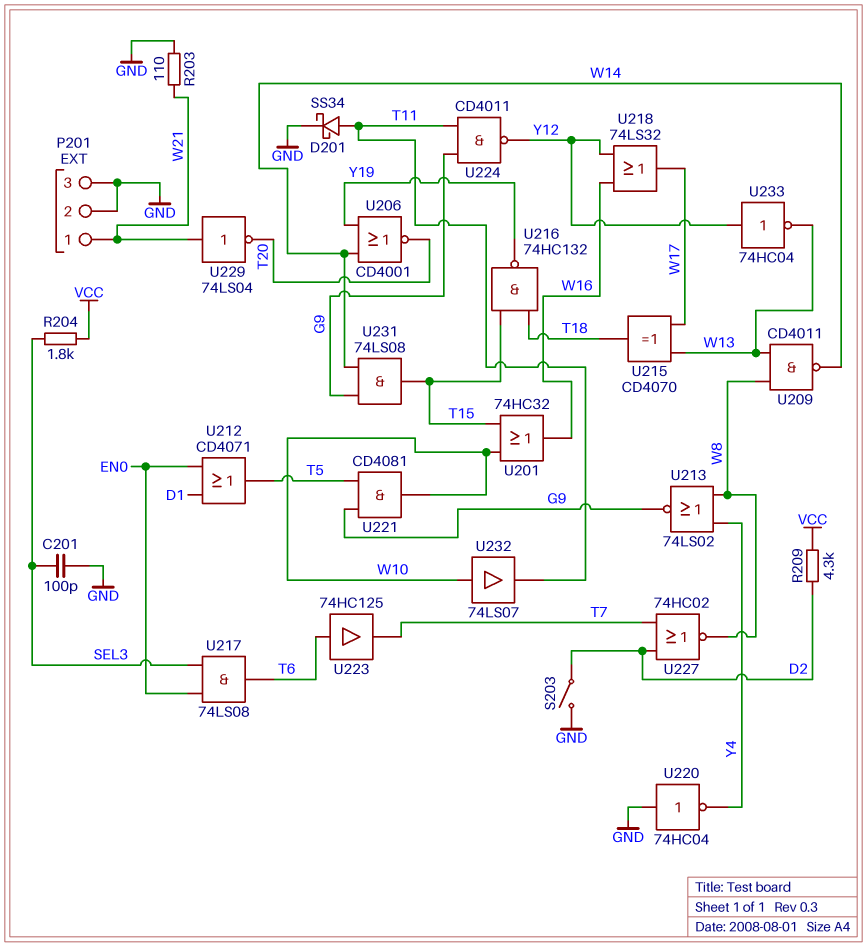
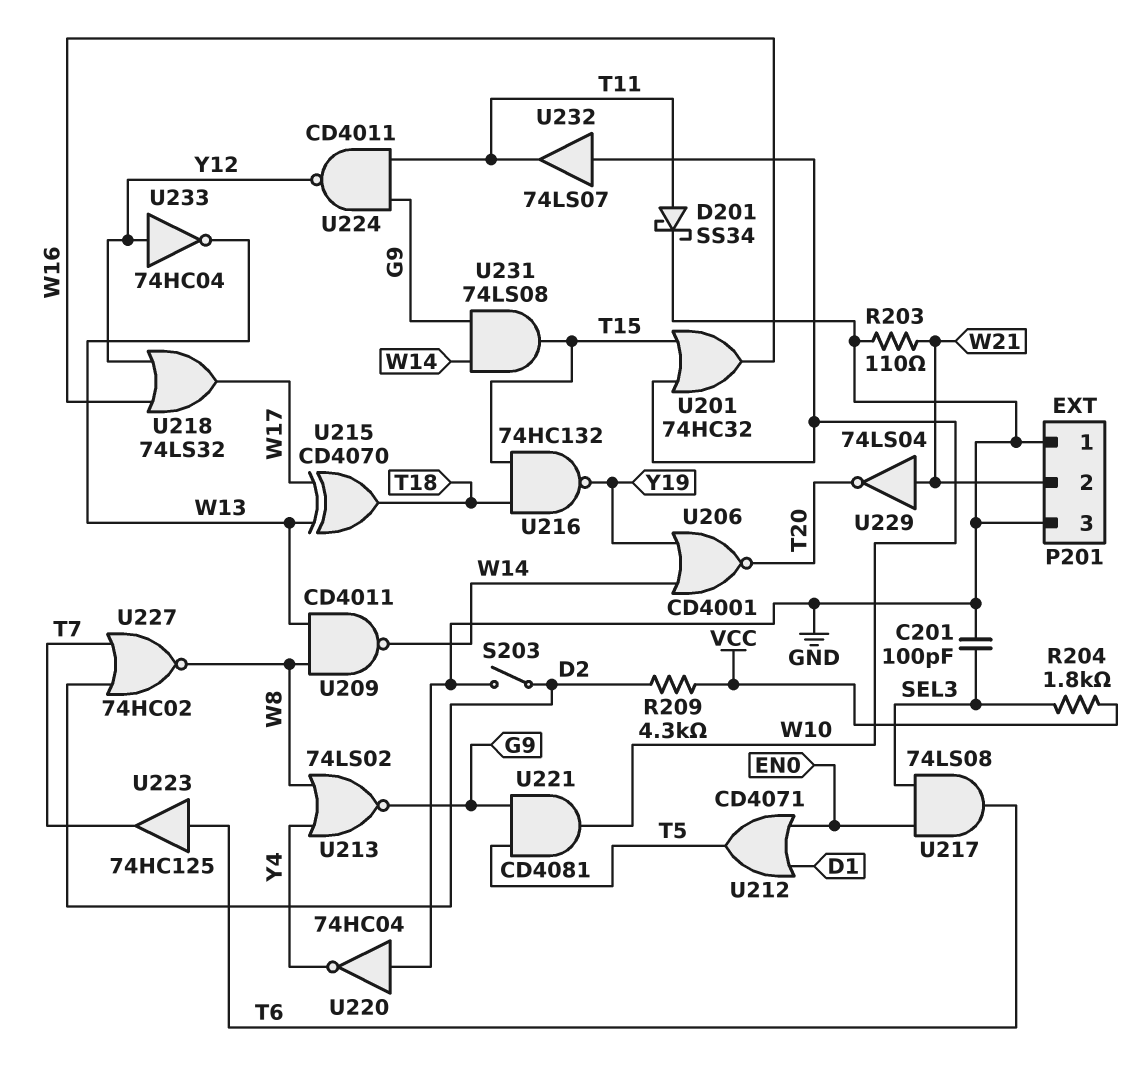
P201 pin 1: W21 -> GND
P201 pin 2: GND -> W21

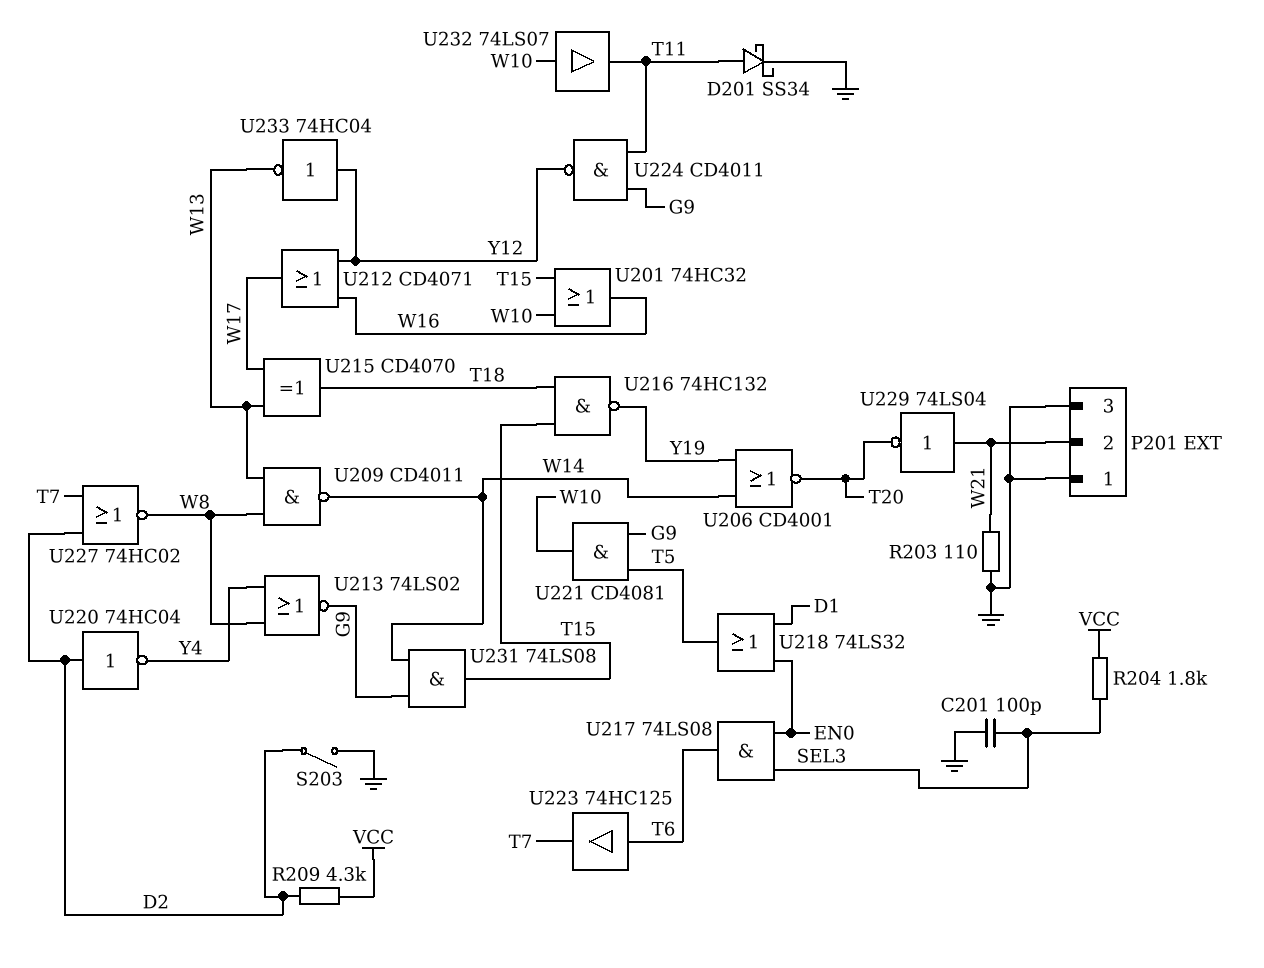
U212: OR CD4071 (in D1, in EN0, out T5) -> OR CD4071 (in W16, in Y12, out W17)
U218: OR 74LS32 (in W16, in Y12, out W17) -> OR 74LS32 (in D1, in EN0, out T5)
U220: NOT 74HC04 (in GND, out Y4) -> NOT 74HC04 (in D2, out Y4)

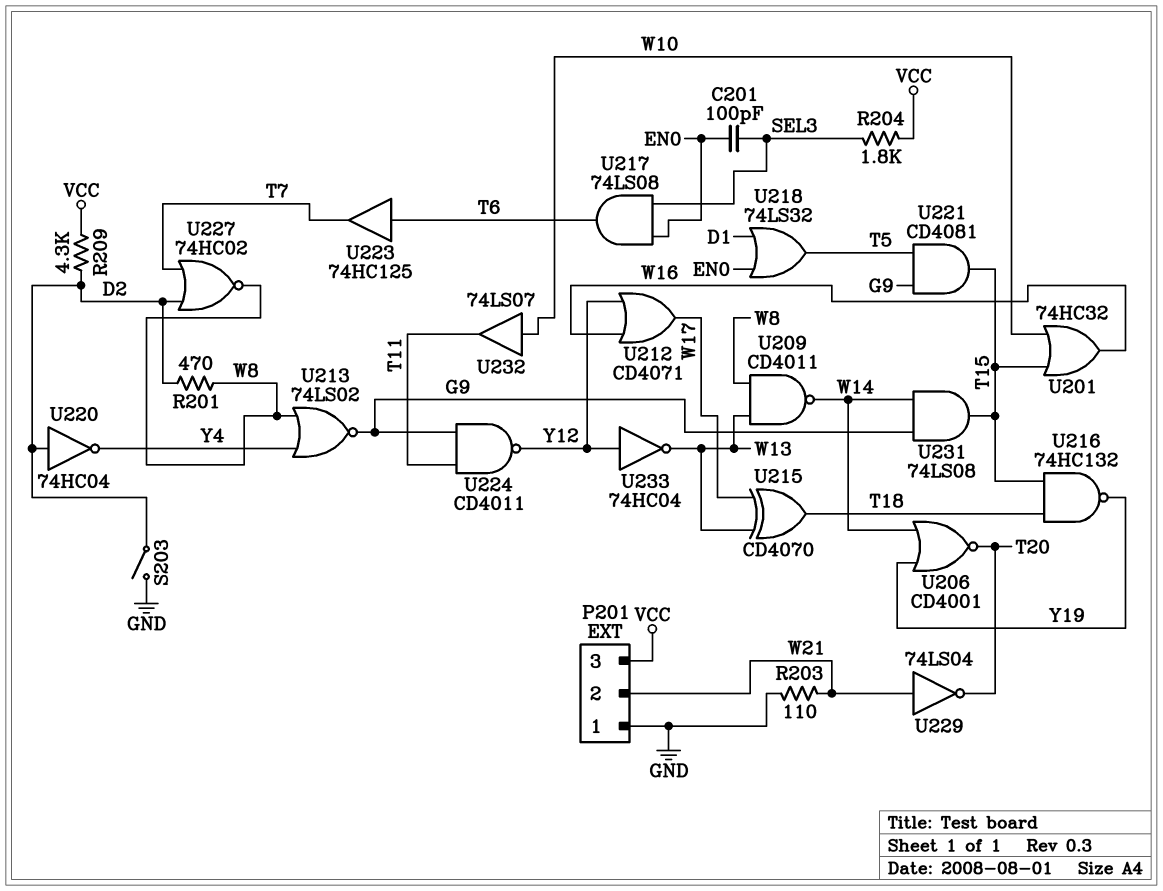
C201: 100pF (GND, SEL3) -> 100pF (EN0, SEL3)
D201: schottky SS34 (A T11, K GND) -> none
P201 pin 3: GND -> VCC
R201: none -> 470 (D2, W8)
U221: AND CD4081 (in G9, in T5, out W10) -> AND CD4081 (in G9, in T5, out T15)

